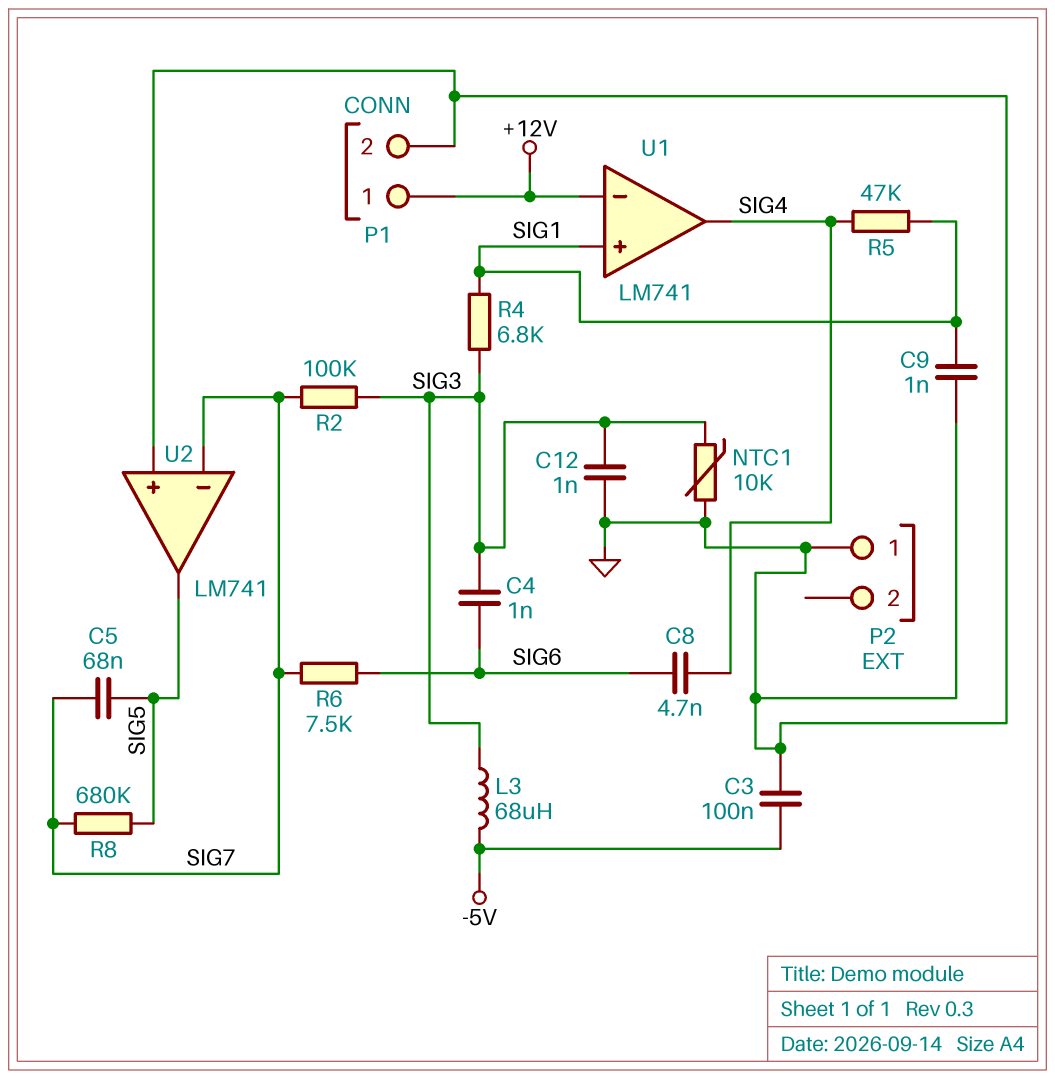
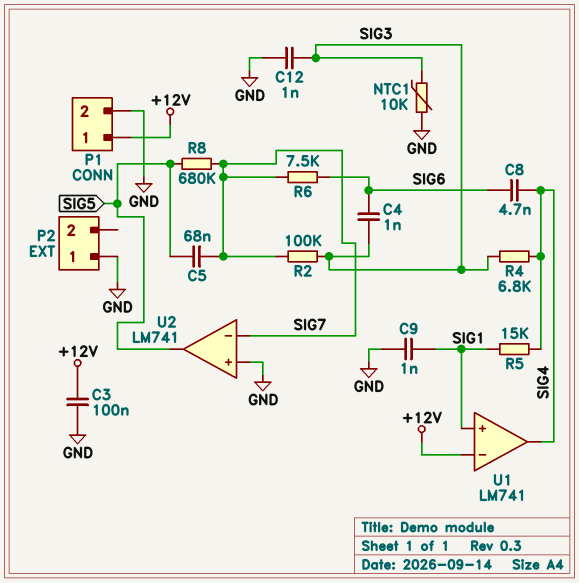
C3: 100nF (-5V, GND) -> 100nF (+12V, GND)
L3: 68uH (-5V, SIG3) -> none
R4: 6.8k (SIG1, SIG3) -> 6.8k (SIG3, SIG4)
R5: 47k (SIG1, SIG4) -> 15k (SIG1, SIG4)

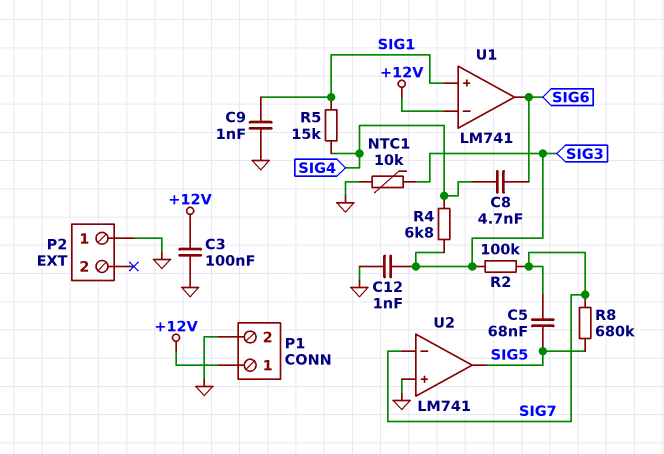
C4: 1nF (SIG3, SIG6) -> none
R6: 7.5k (SIG6, SIG7) -> none
U1 pin out: SIG4 -> SIG6

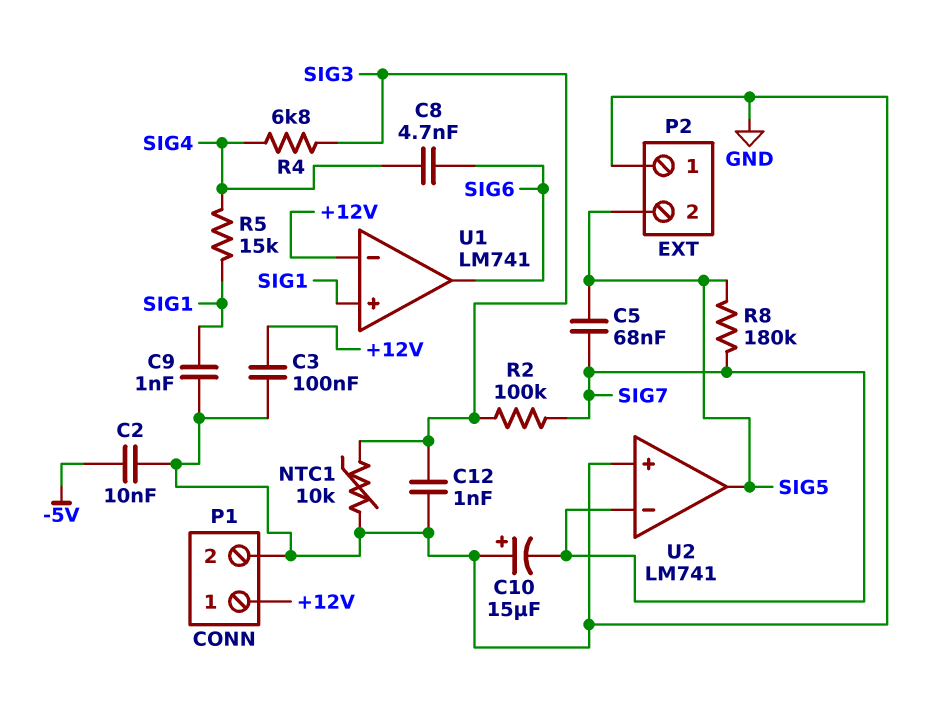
C2: none -> 10nF (-5V, GND)
C10: none -> 15uF (plus GND, minus SIG7)
P2 pin 2: none -> SIG5
R8: 680k (SIG5, SIG7) -> 180k (SIG5, SIG7)

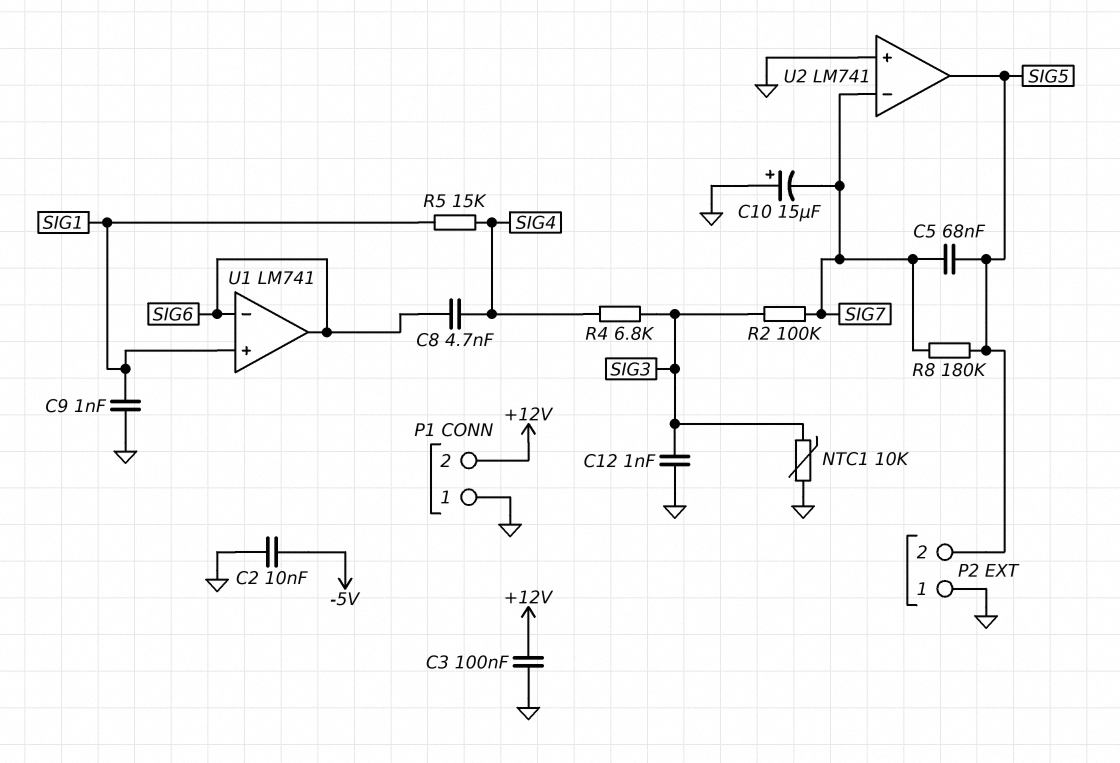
P1 pin 1: +12V -> GND
P1 pin 2: GND -> +12V
U1 pin in-: +12V -> SIG6

